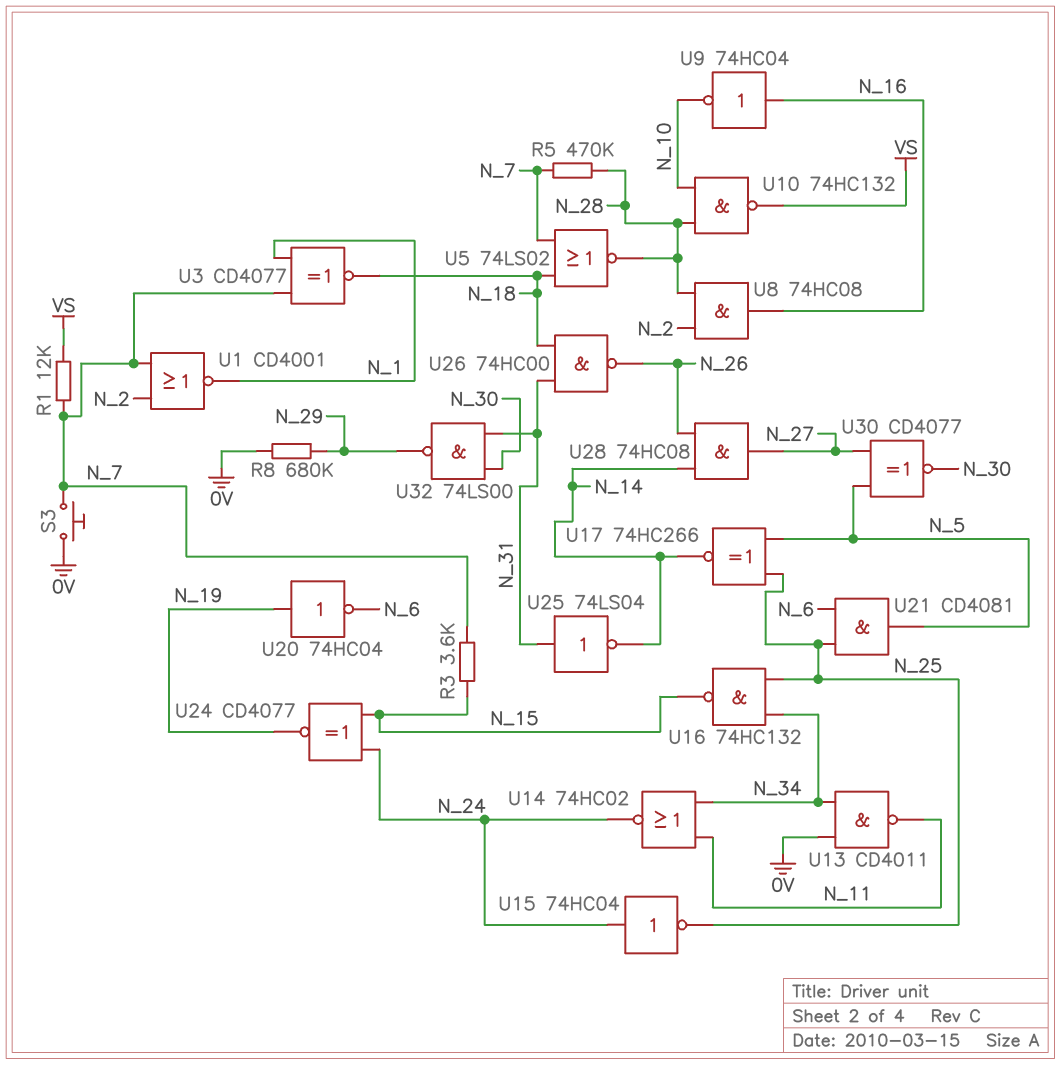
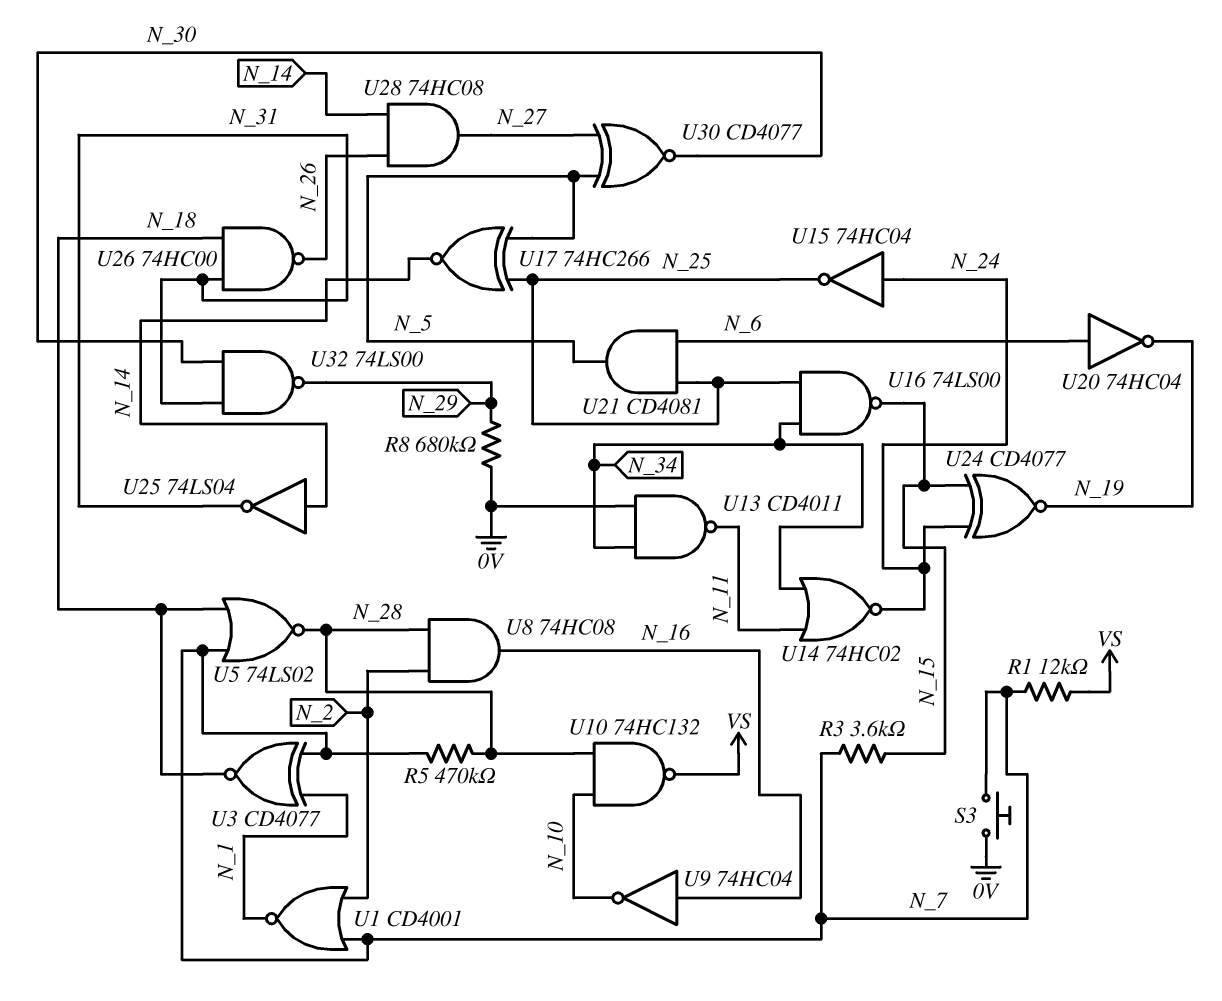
U16: NAND 74HC132 (in N_25, in N_34, out N_15) -> NAND 74LS00 (in N_25, in N_34, out N_15)
U20: NOT 74HC04 (in N_19, out N_6) -> NOT 74HC04 (in N_6, out N_19)
U25: NOT 74LS04 (in N_31, out N_14) -> NOT 74LS04 (in N_14, out N_31)

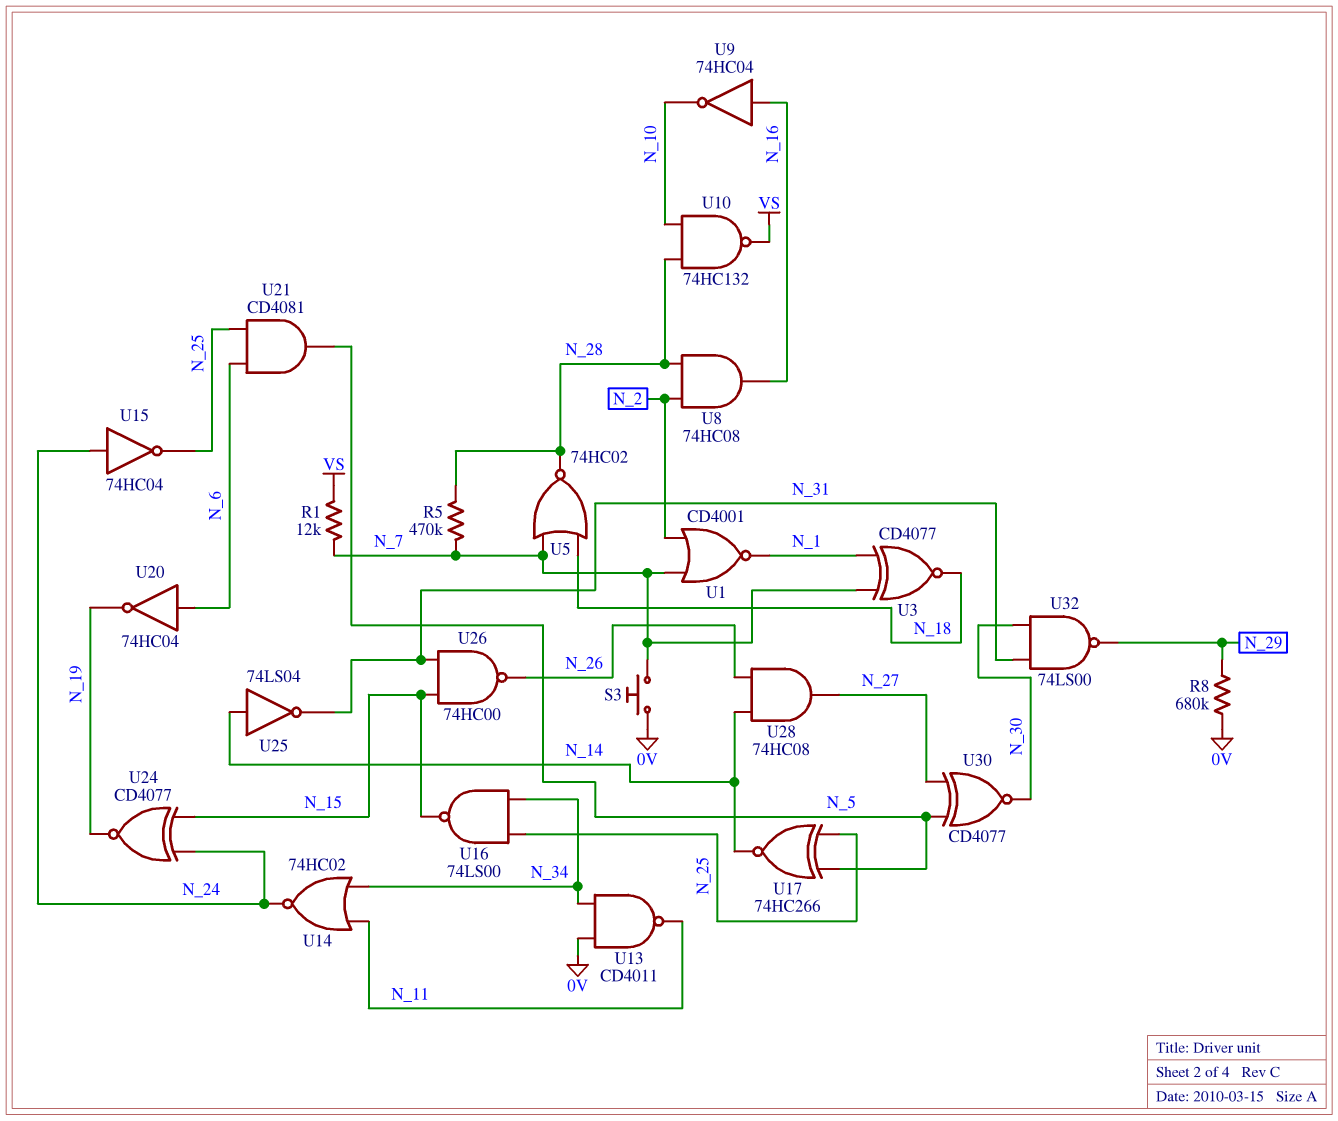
R3: 3.6k (N_7, N_15) -> none
U5: NOR 74LS02 (in N_7, in N_18, out N_28) -> NOR 74HC02 (in N_7, in N_18, out N_28)
U26: NAND 74HC00 (in N_18, in N_31, out N_26) -> NAND 74HC00 (in N_15, in N_31, out N_26)

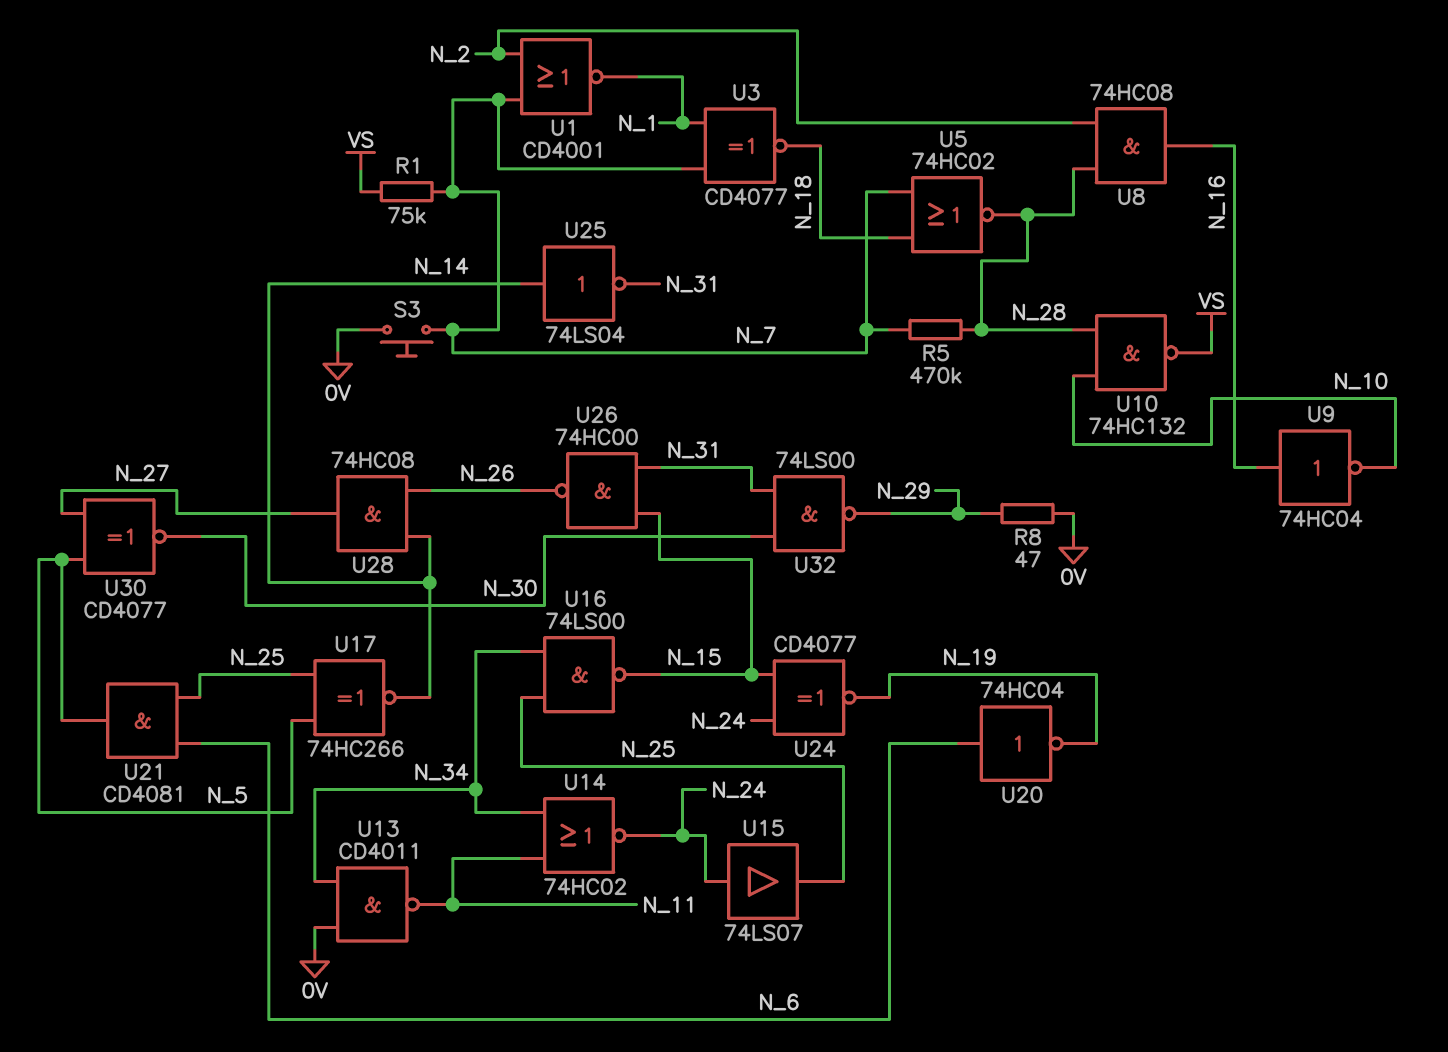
R1: 12k (N_7, VS) -> 75k (N_7, VS)
R8: 680k (0V, N_29) -> 47 (0V, N_29)
U15: NOT 74HC04 (in N_24, out N_25) -> buffer 74LS07 (in N_24, out N_25)

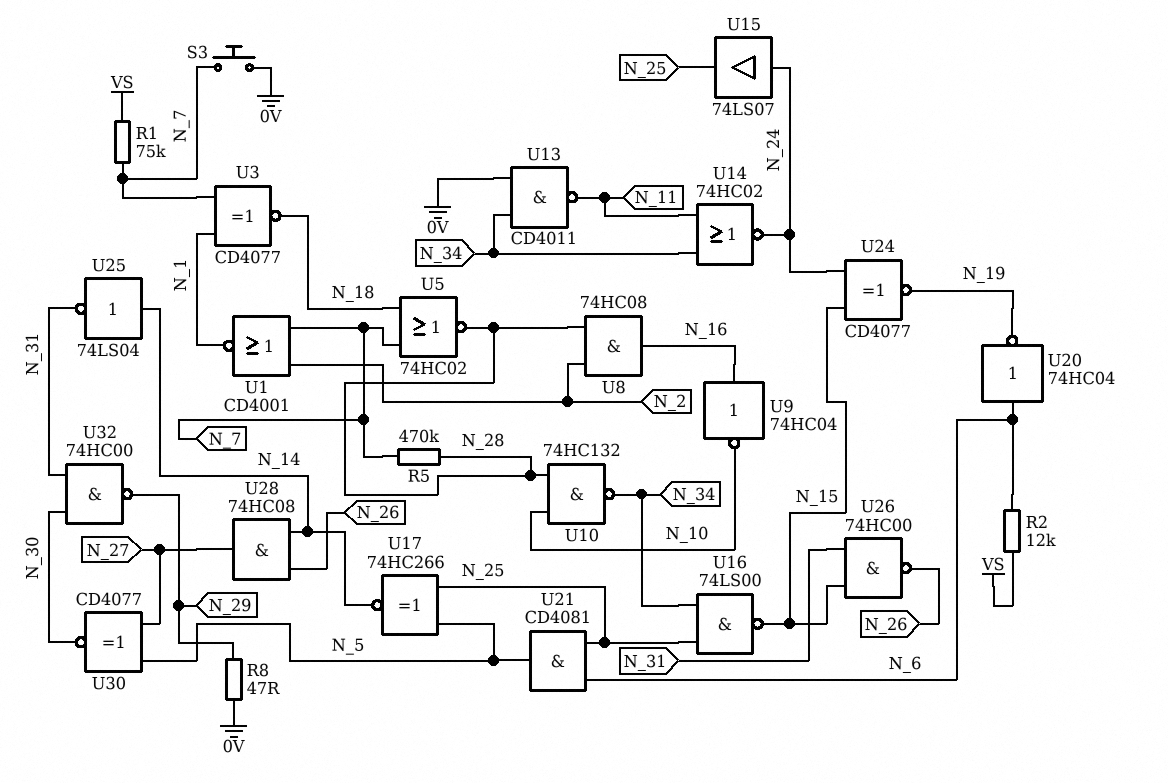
R2: none -> 12k (N_6, VS)
U10: NAND 74HC132 (in N_10, in N_28, out VS) -> NAND 74HC132 (in N_10, in N_28, out N_34)
U32: NAND 74LS00 (in N_30, in N_31, out N_29) -> NAND 74HC00 (in N_30, in N_31, out N_29)

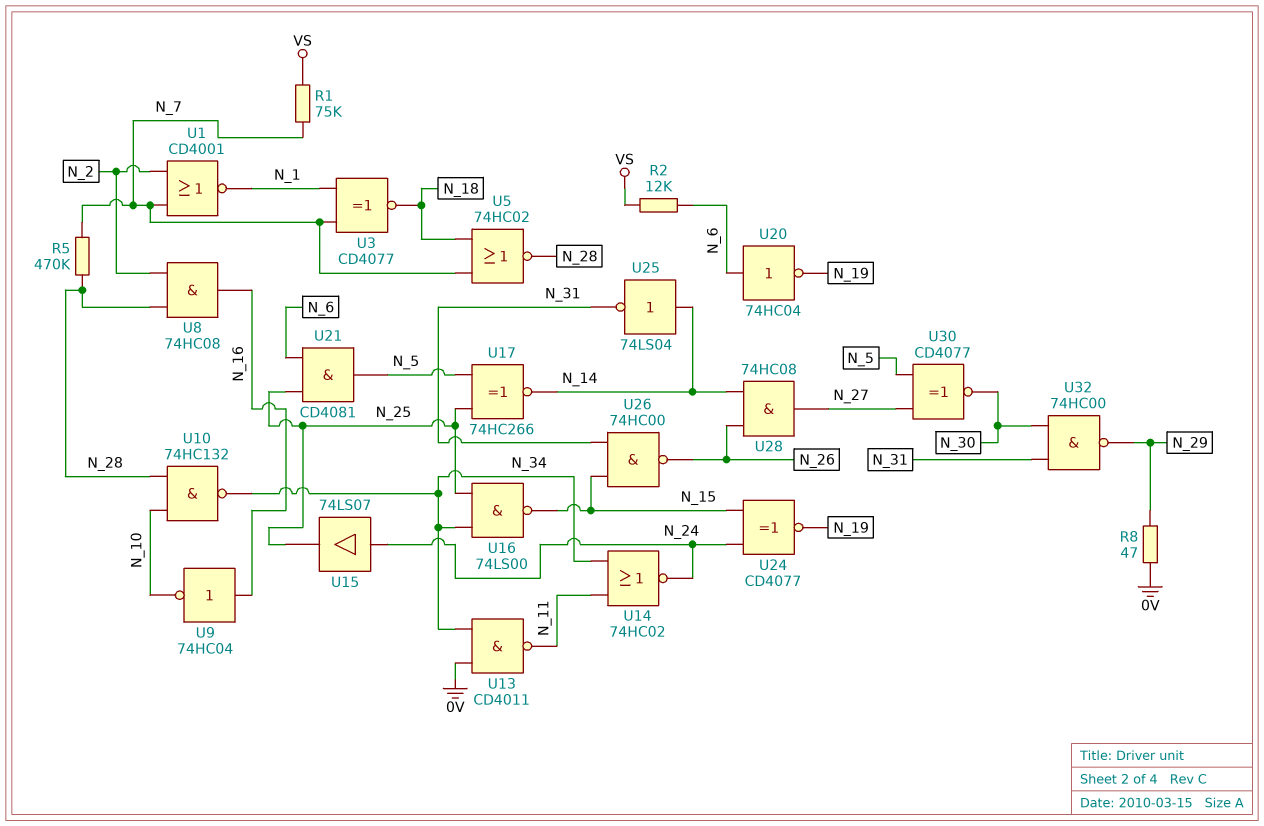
S3: button (0V, N_7) -> none

